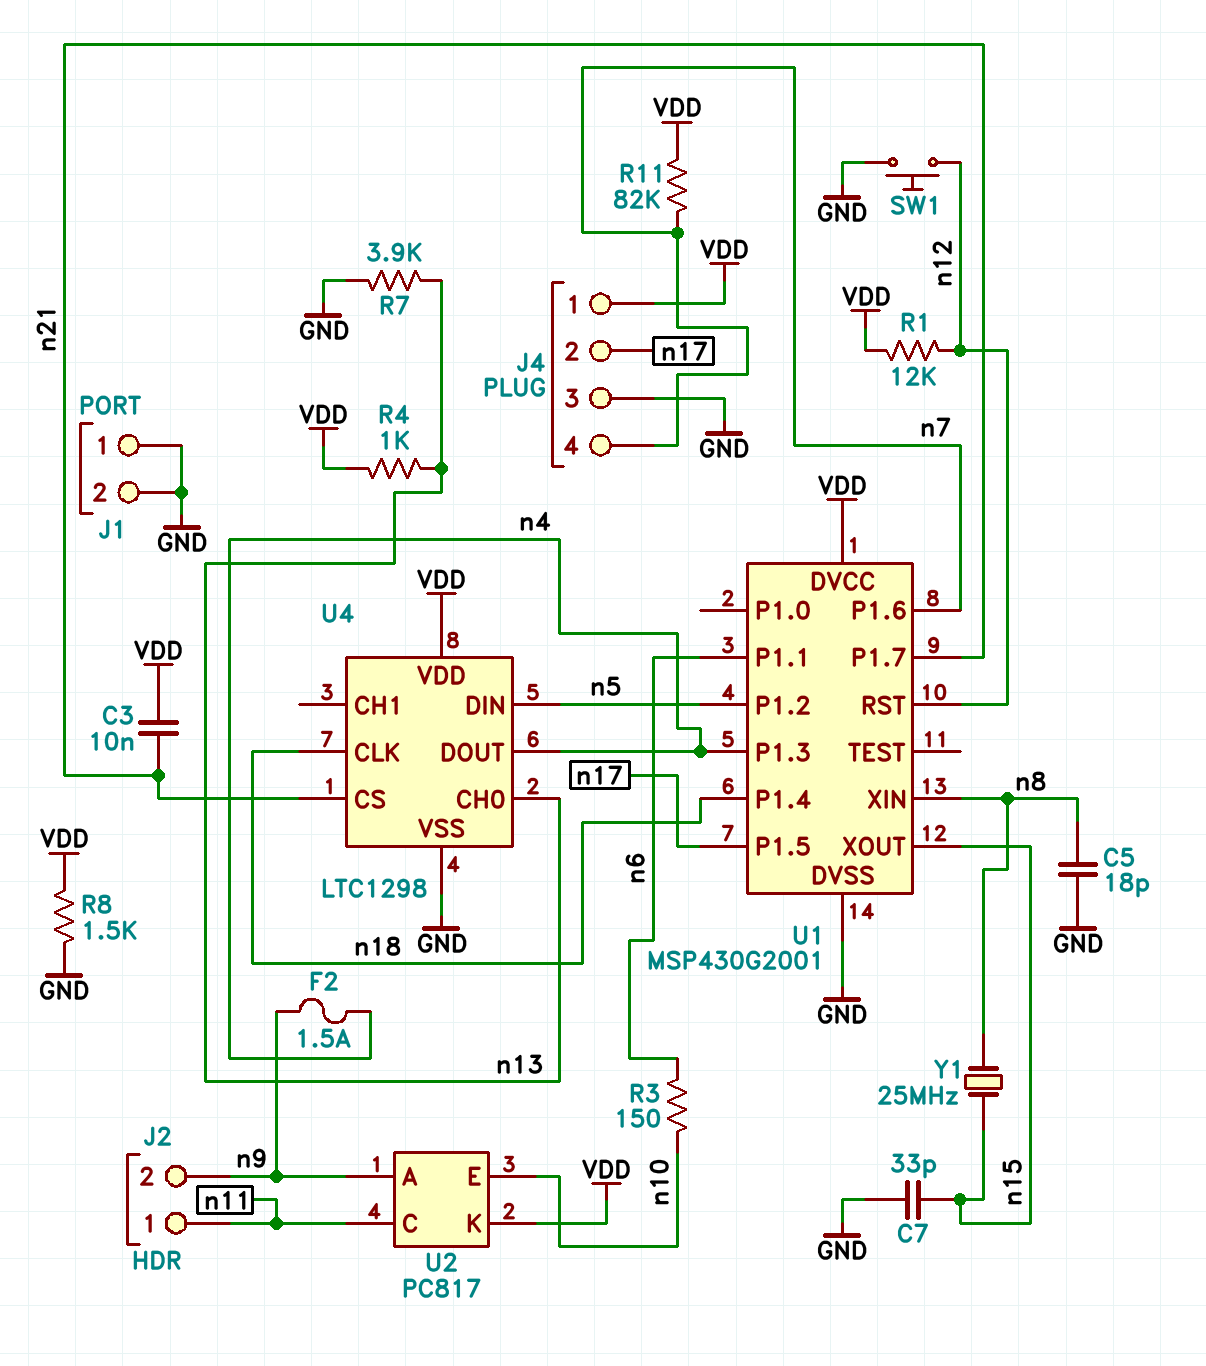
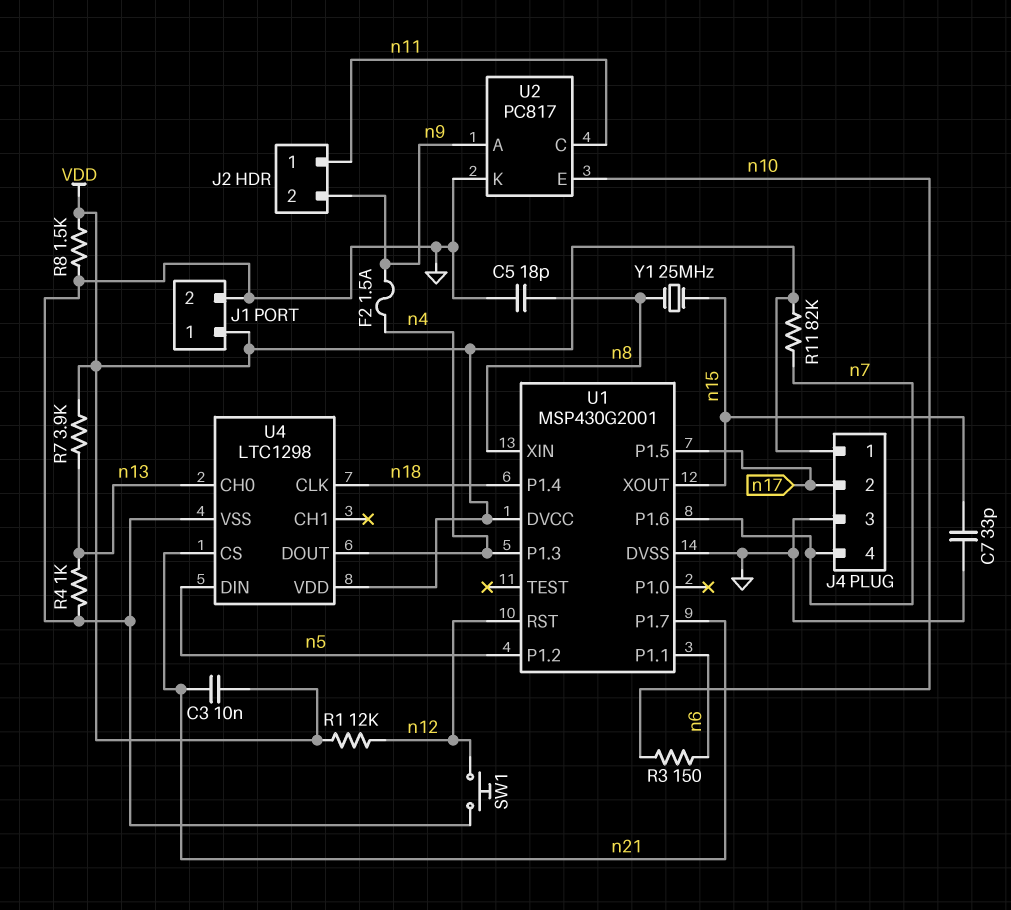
J1 pin 1: GND -> VDD
R4: 1k (VDD, n13) -> 1k (GND, n13)
R7: 3.9k (GND, n13) -> 3.9k (VDD, n13)
U2 pin K: VDD -> GND

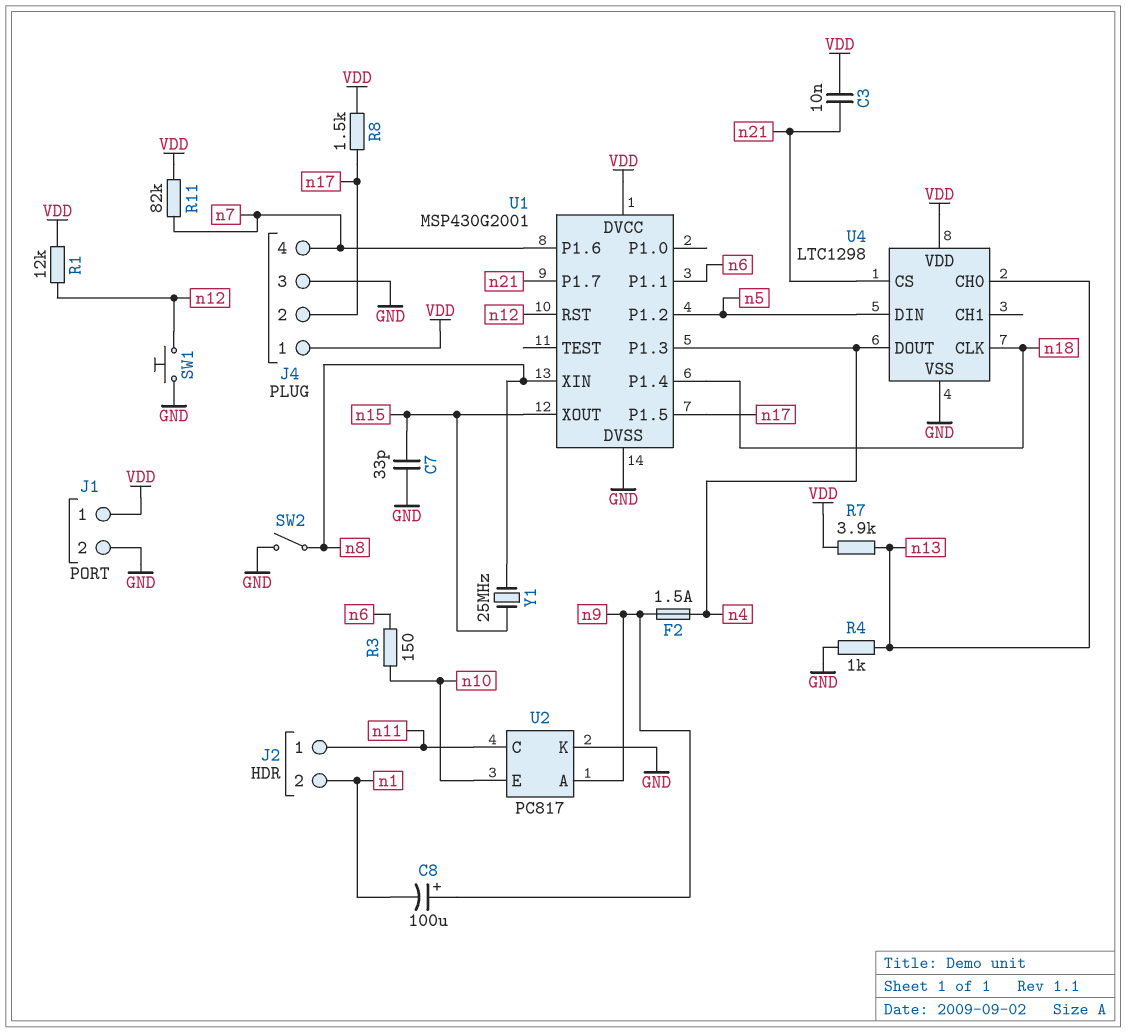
C5: 18pF (GND, n8) -> none
C8: none -> 100uF (plus n9, minus n1)
J2 pin 2: n9 -> n1
R8: 1.5k (GND, VDD) -> 1.5k (VDD, n17)
SW2: none -> switch (GND, n8)

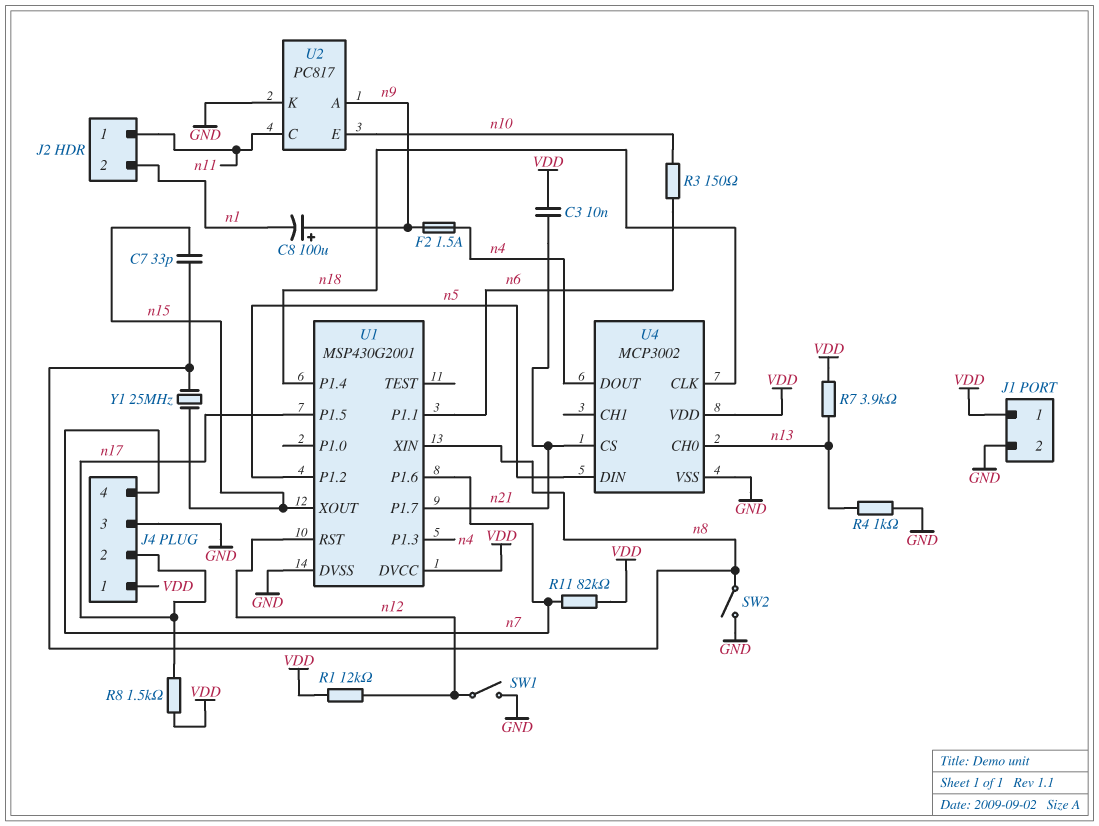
C7: 33pF (GND, n15) -> 33pF (n8, n15)
SW1: button (GND, n12) -> switch (GND, n12)
U4: LTC1298 -> MCP3002

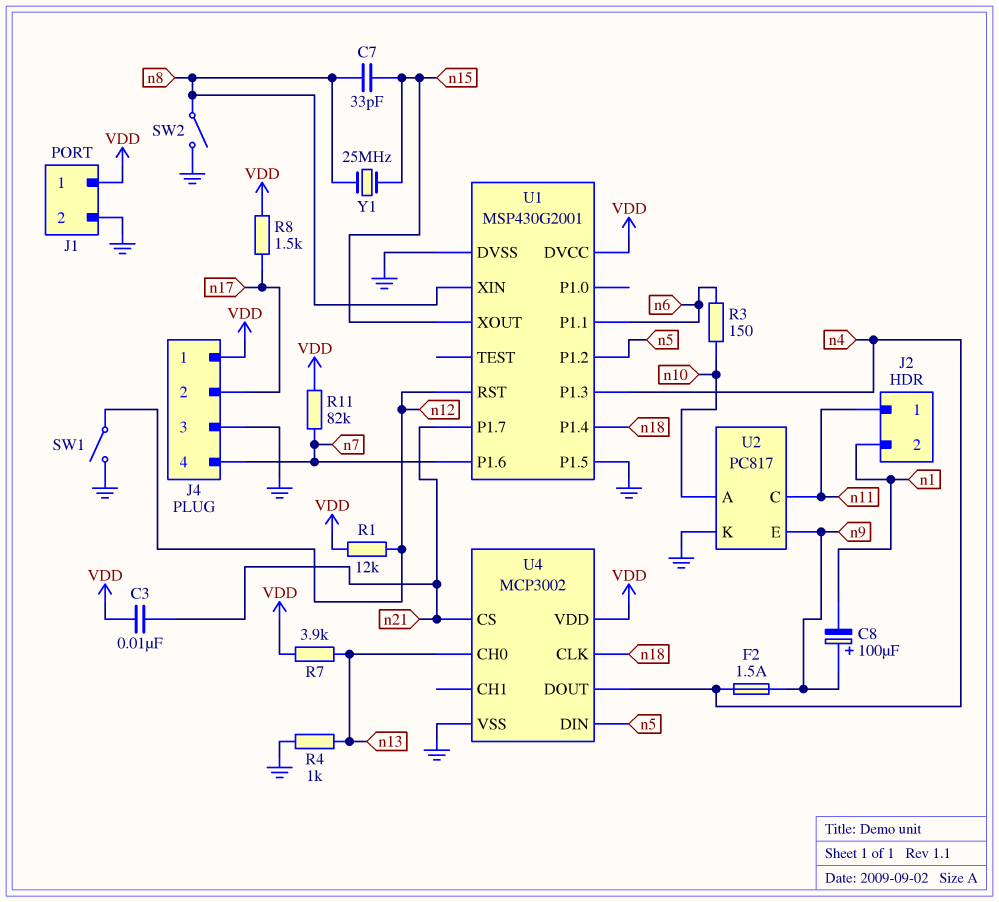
U1 pin P1.5: n17 -> GND
U2 pin A: n9 -> n10
U2 pin E: n10 -> n9

